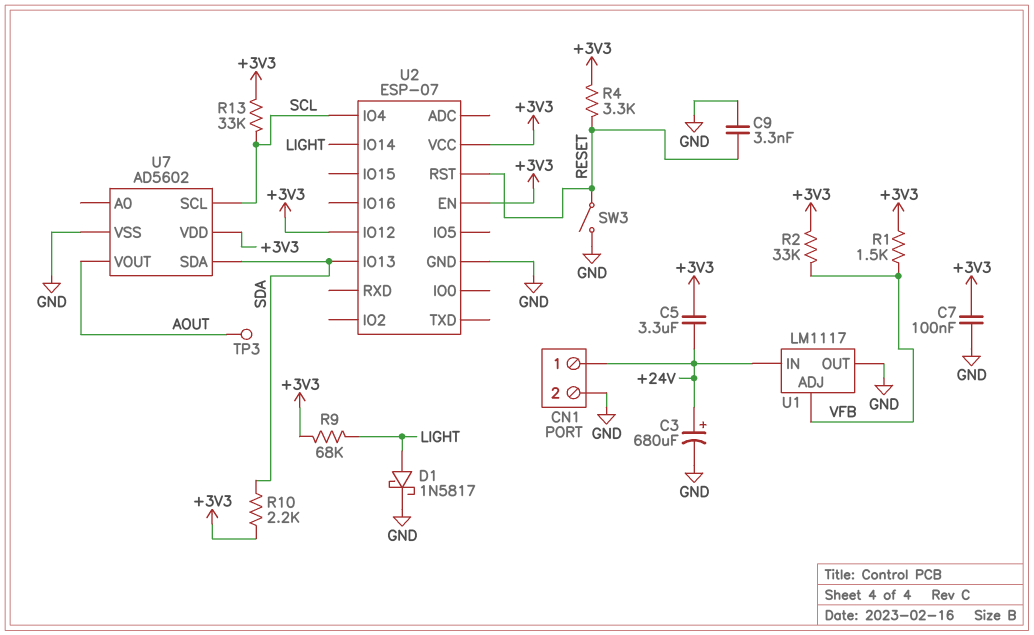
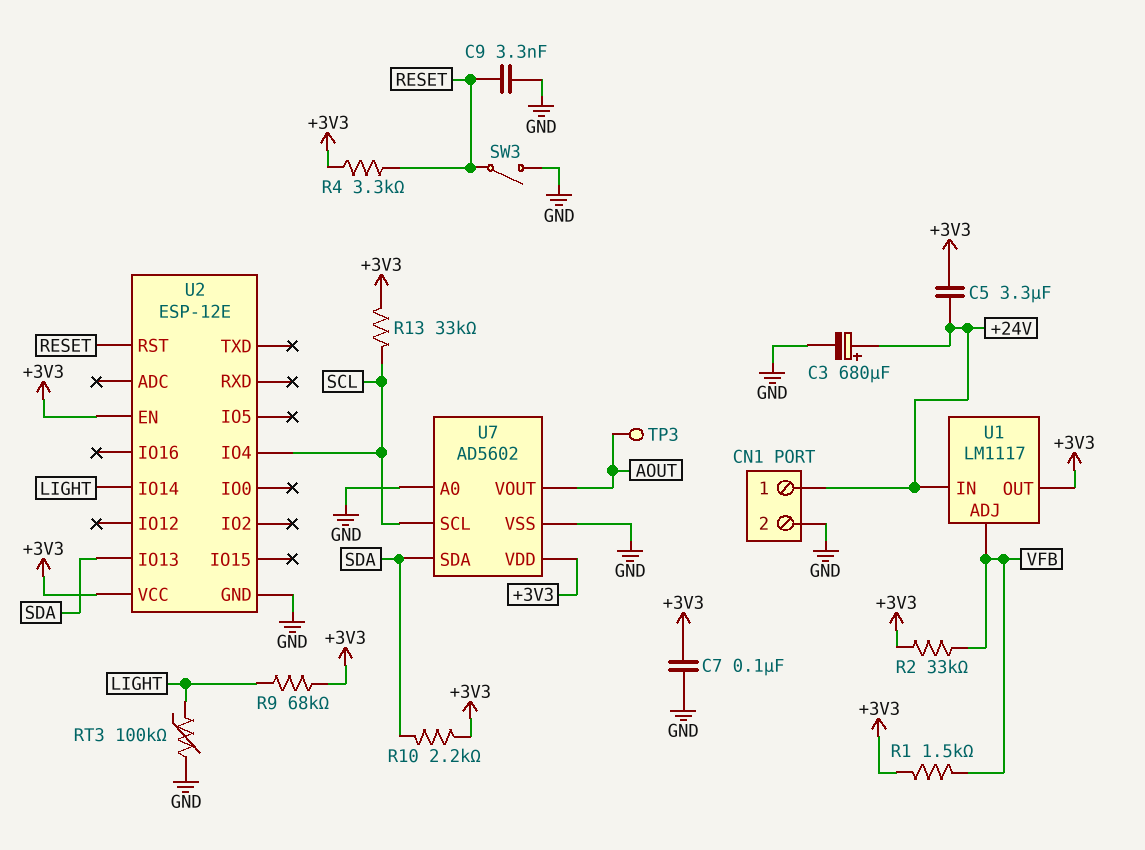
D1: schottky 1N5817 (A LIGHT, K GND) -> none
RT3: none -> 100k (GND, LIGHT)
U1 pin OUT: GND -> +3V3
U2: ESP-07 -> ESP-12E
U2 pin IO12: +3V3 -> none
U7 pin A0: none -> GND

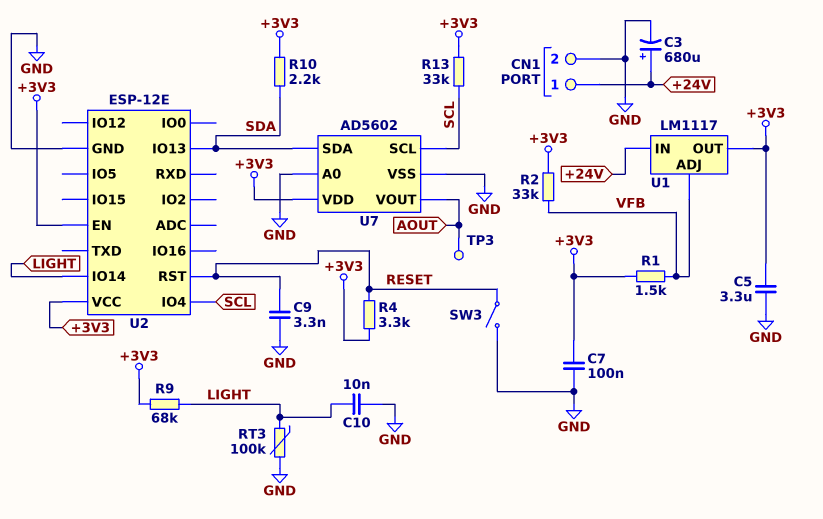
C5: 3.3uF (+3V3, +24V) -> 3.3uF (+3V3, GND)
C10: none -> 10nF (GND, LIGHT)

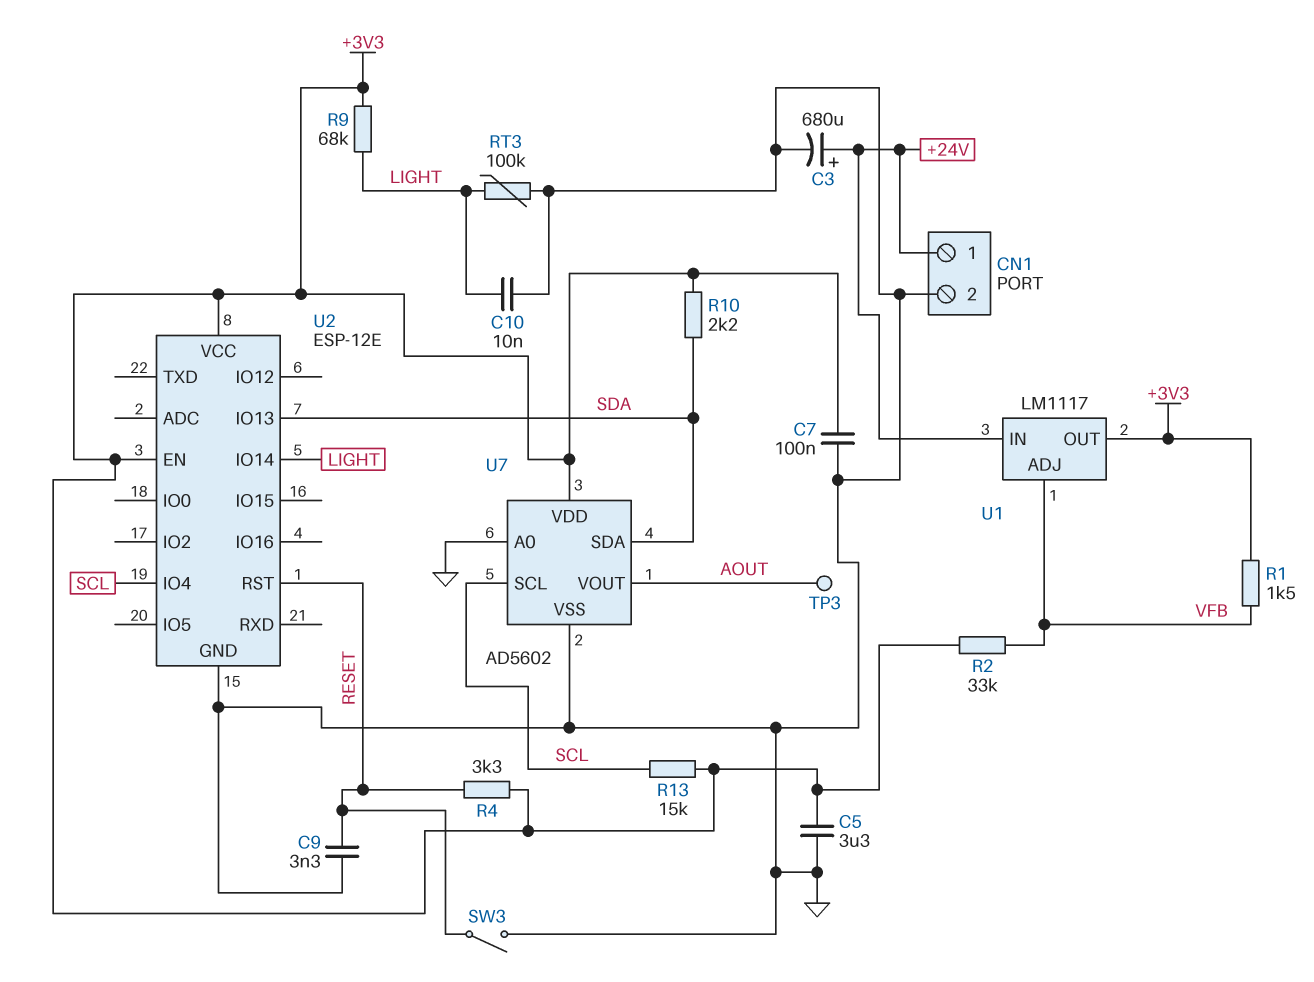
R13: 33k (+3V3, SCL) -> 15k (+3V3, SCL)

